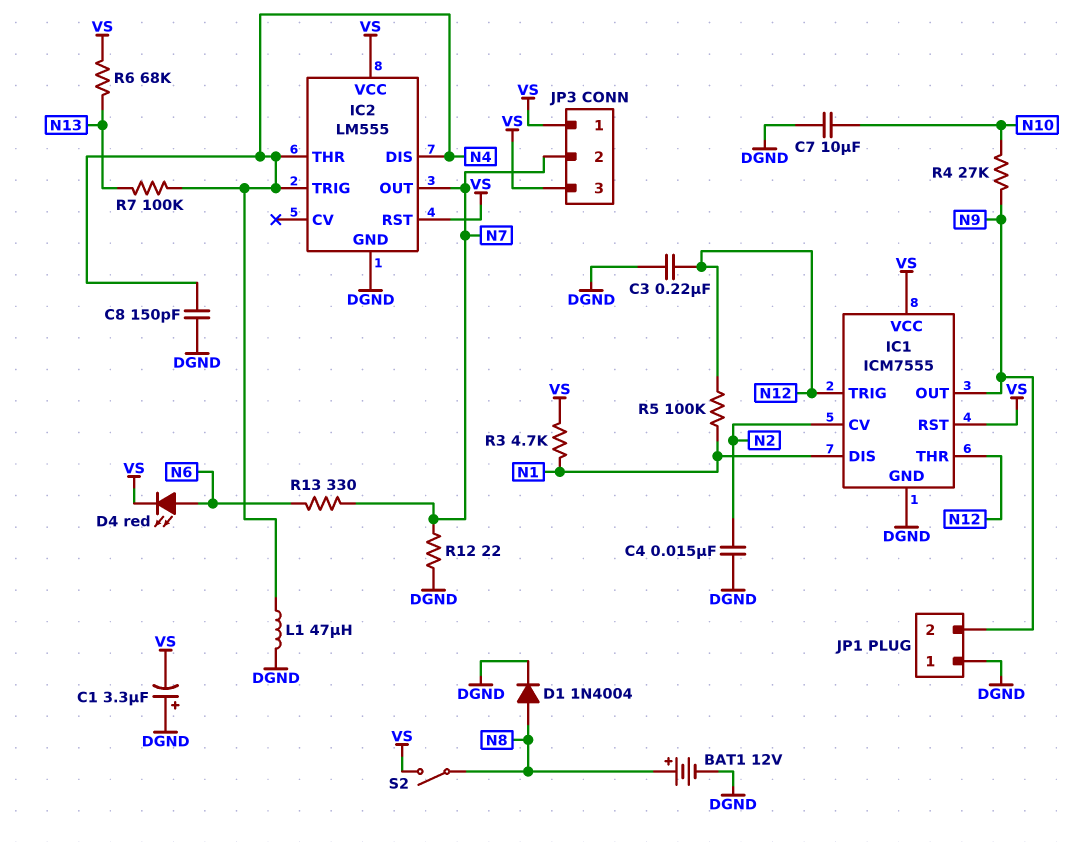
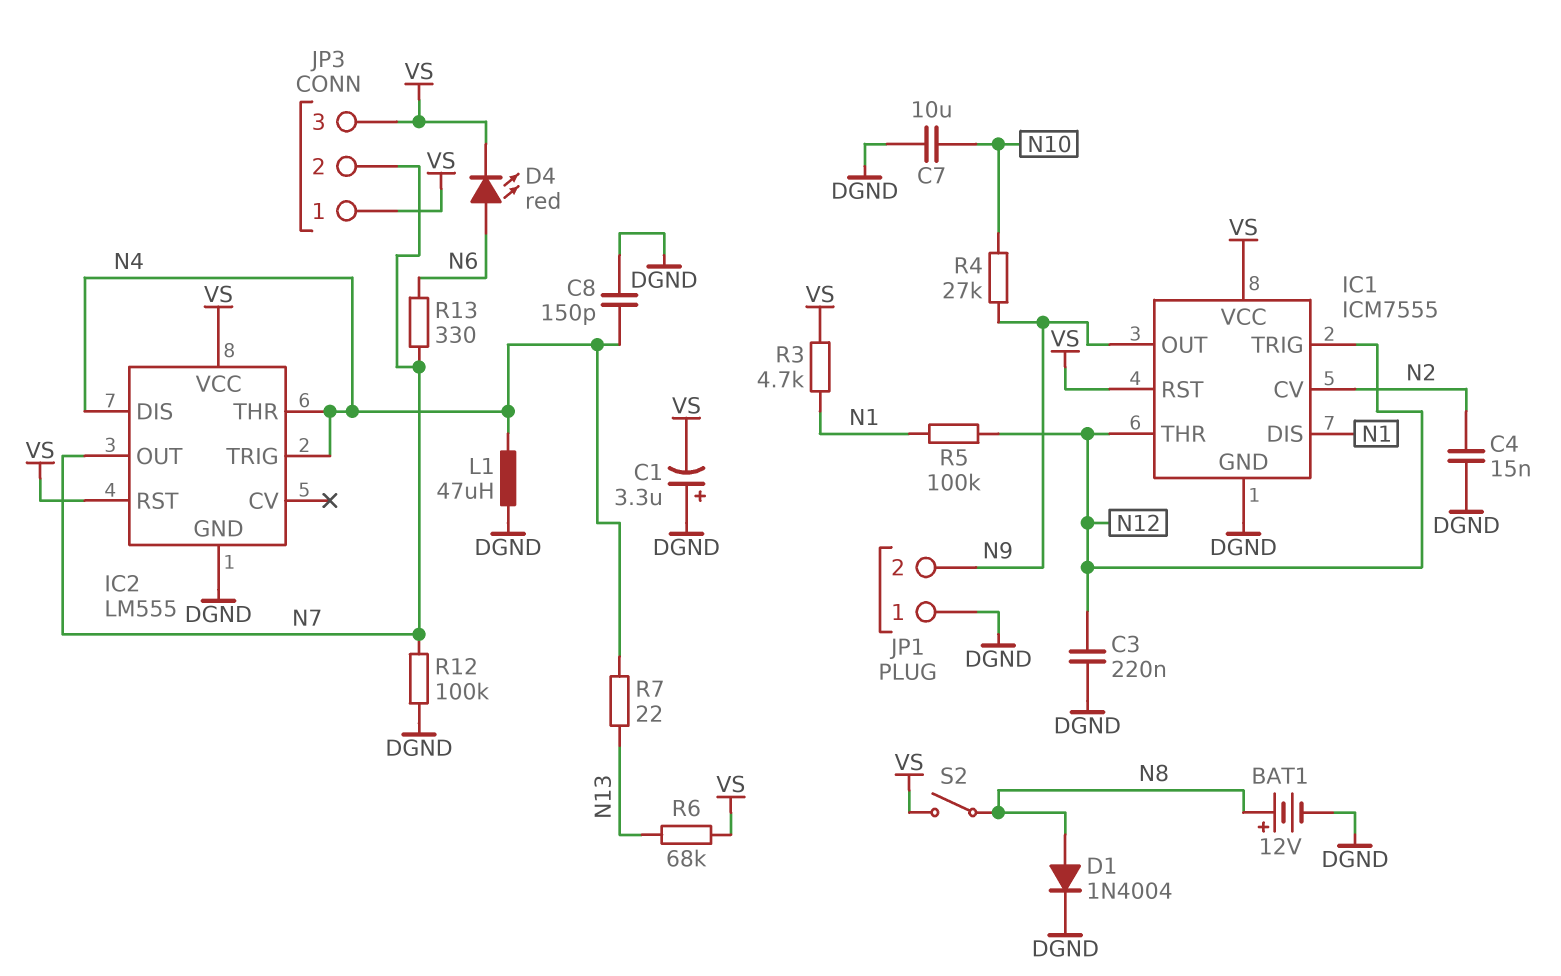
R7: 100k (N4, N13) -> 22 (N4, N13)
R12: 22 (DGND, N7) -> 100k (DGND, N7)

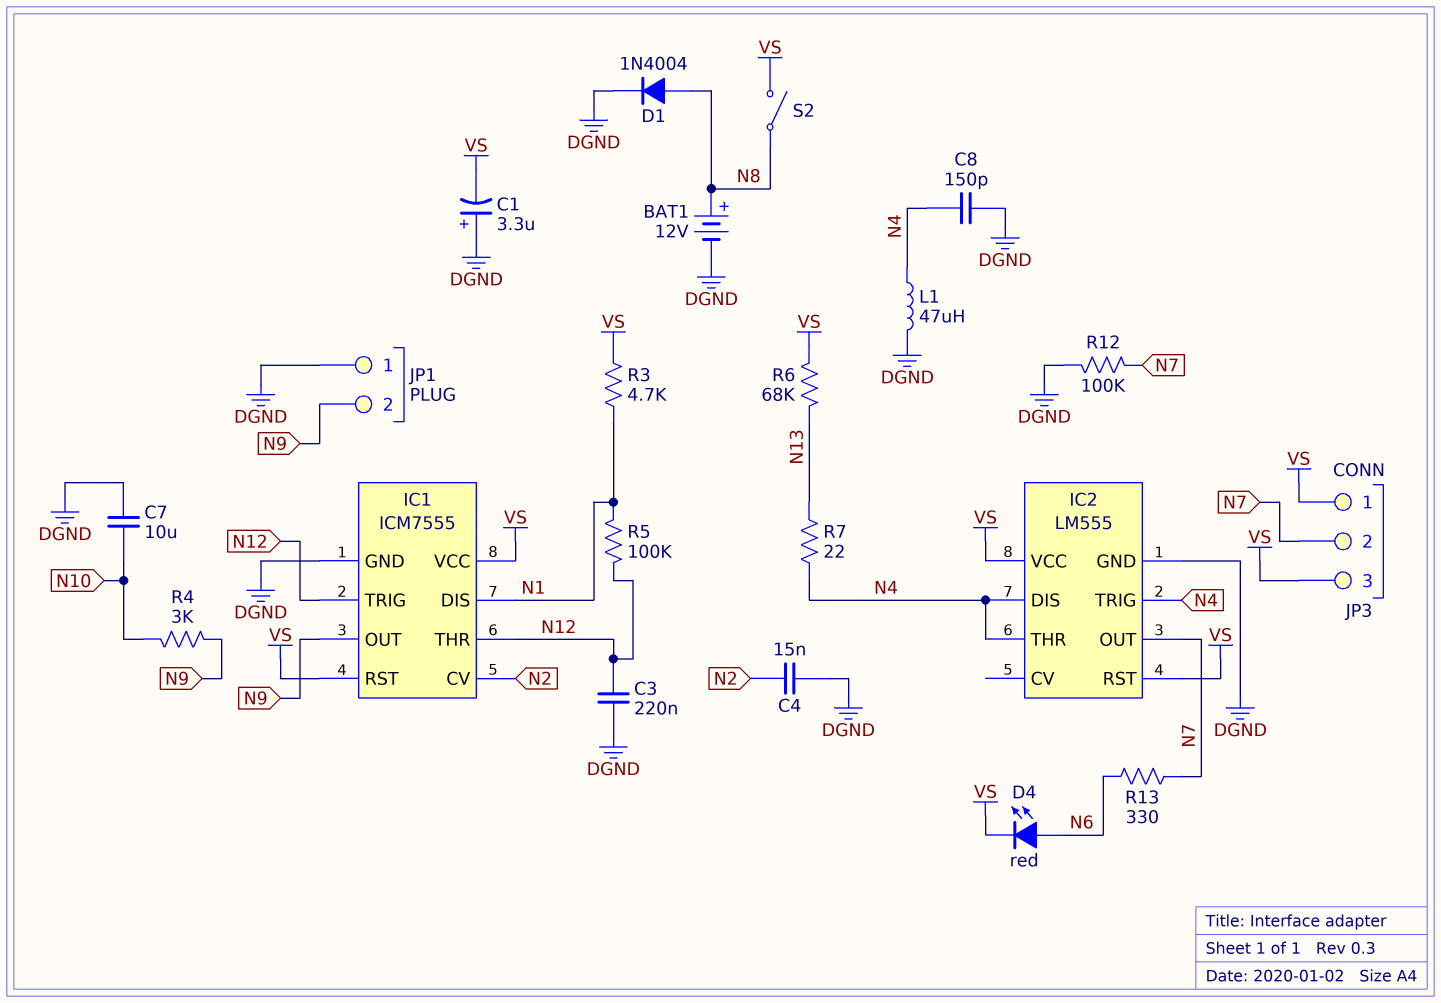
R4: 27k (N9, N10) -> 3k (N9, N10)

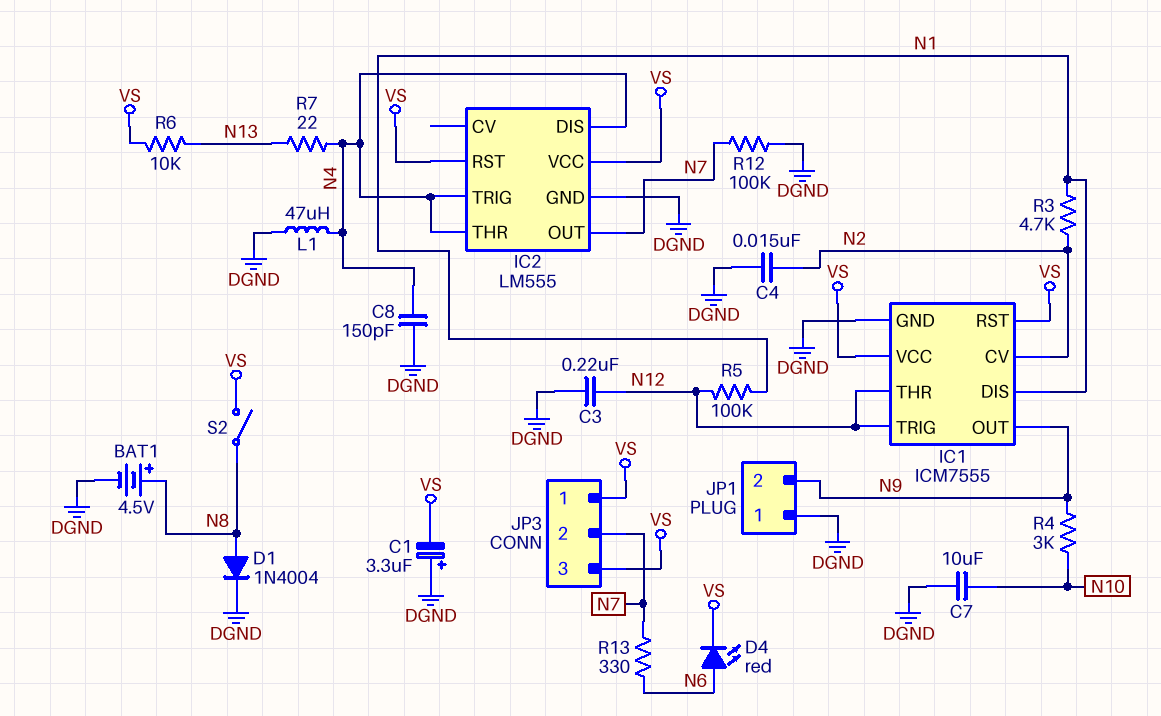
BAT1: 12V (plus N8, minus DGND) -> 4.5V (plus N8, minus DGND)
R3: 4.7k (N1, VS) -> 4.7k (N1, N2)
R6: 68k (N13, VS) -> 10k (N13, VS)

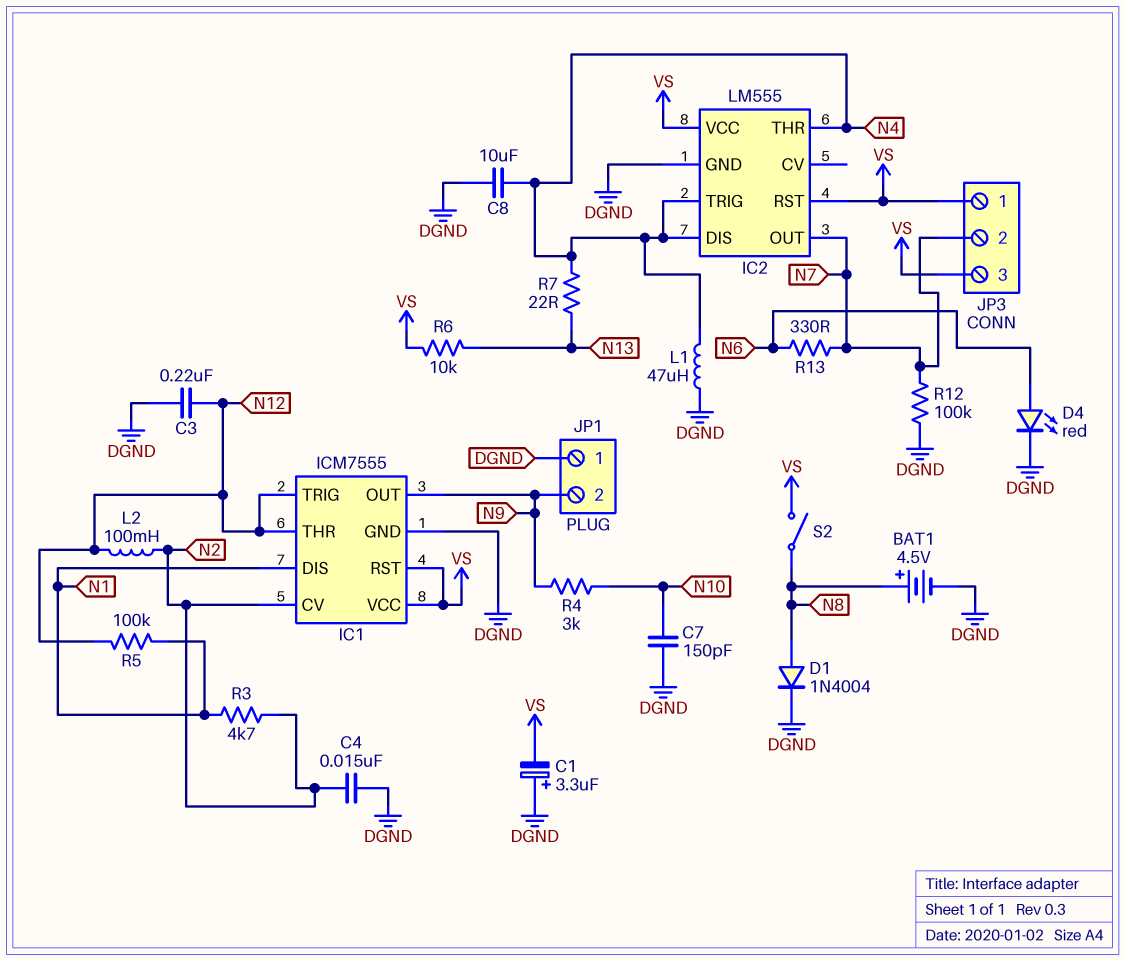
C7: 10uF (DGND, N10) -> 150pF (DGND, N10)
C8: 150pF (DGND, N4) -> 10uF (DGND, N4)
D4: LED red (A N6, K VS) -> LED red (A N6, K DGND)
L2: none -> 100mH (N2, N12)

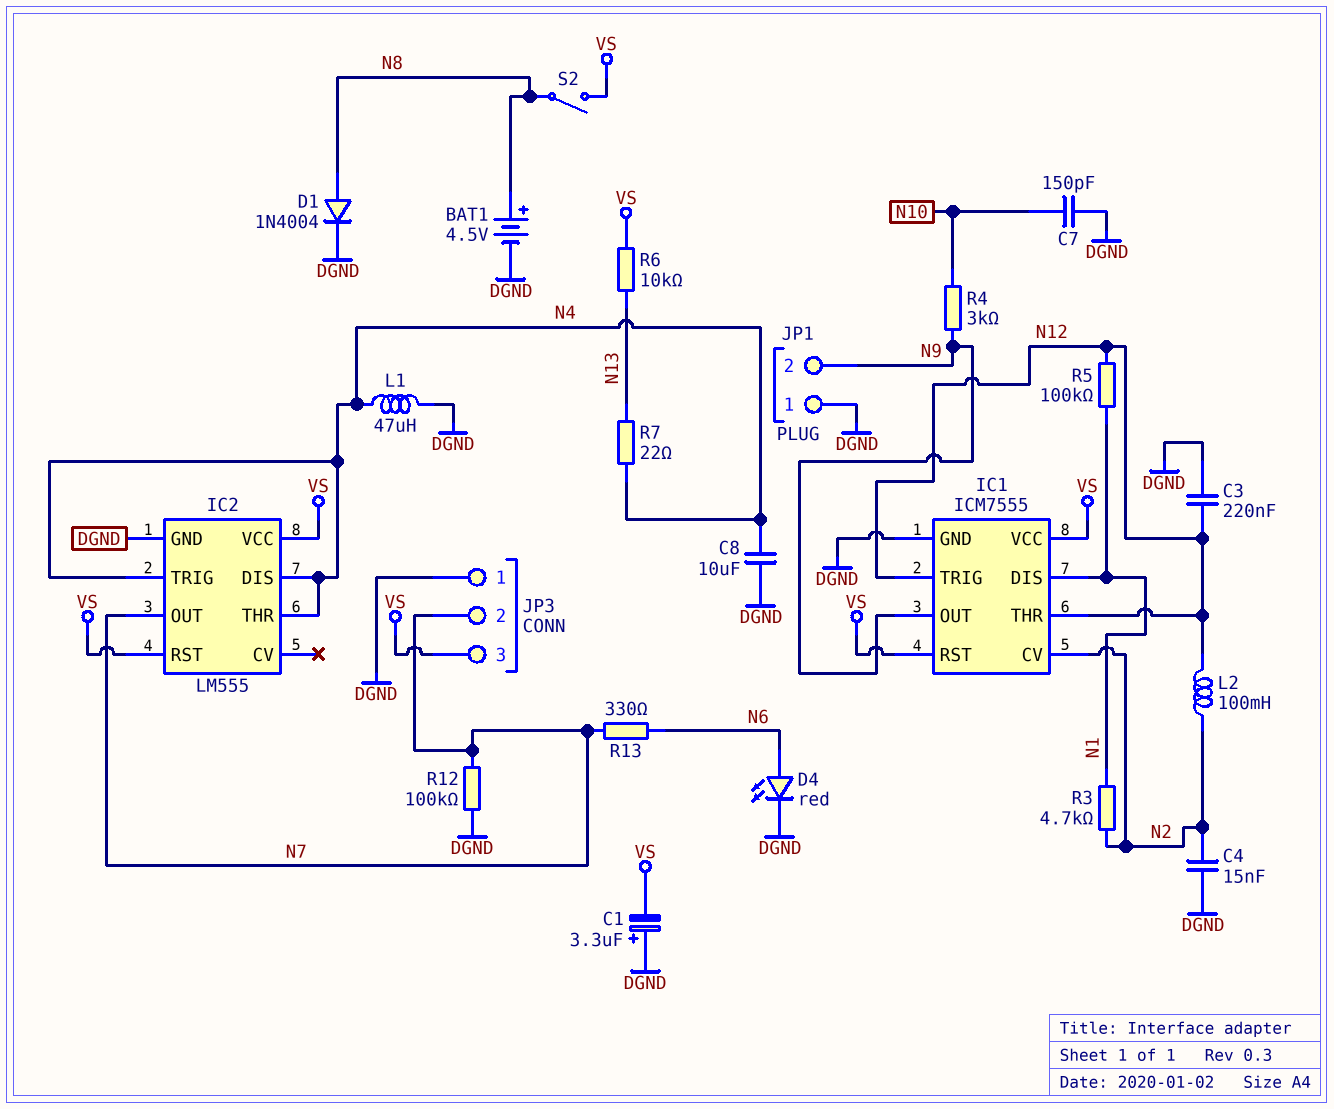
JP3 pin 1: VS -> DGND

